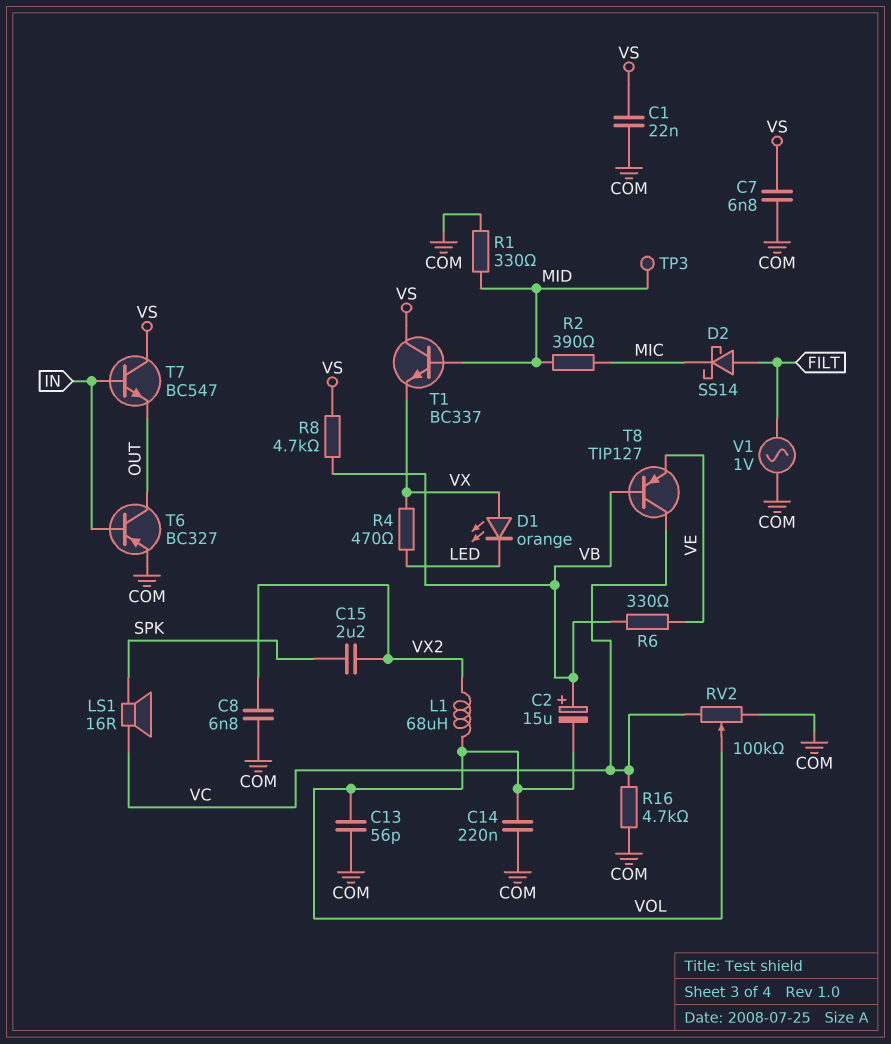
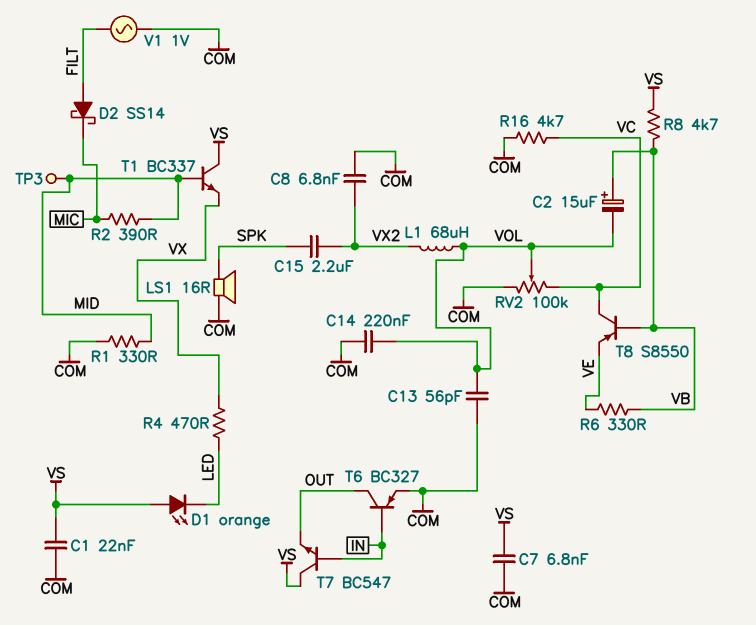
D1: LED orange (A VX, K LED) -> LED orange (A VS, K LED)
LS1: speaker 16R (SPK, VC) -> speaker 16R (COM, SPK)
T8: PNP TIP127 (B VB, C VC, E VE) -> PNP S8550 (B VB, C VC, E VE)

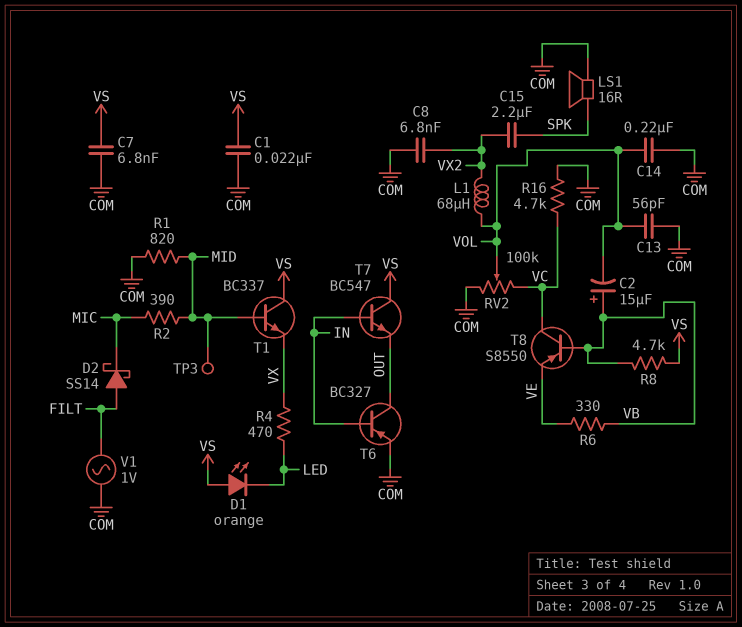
R1: 330 (COM, MID) -> 820 (COM, MID)

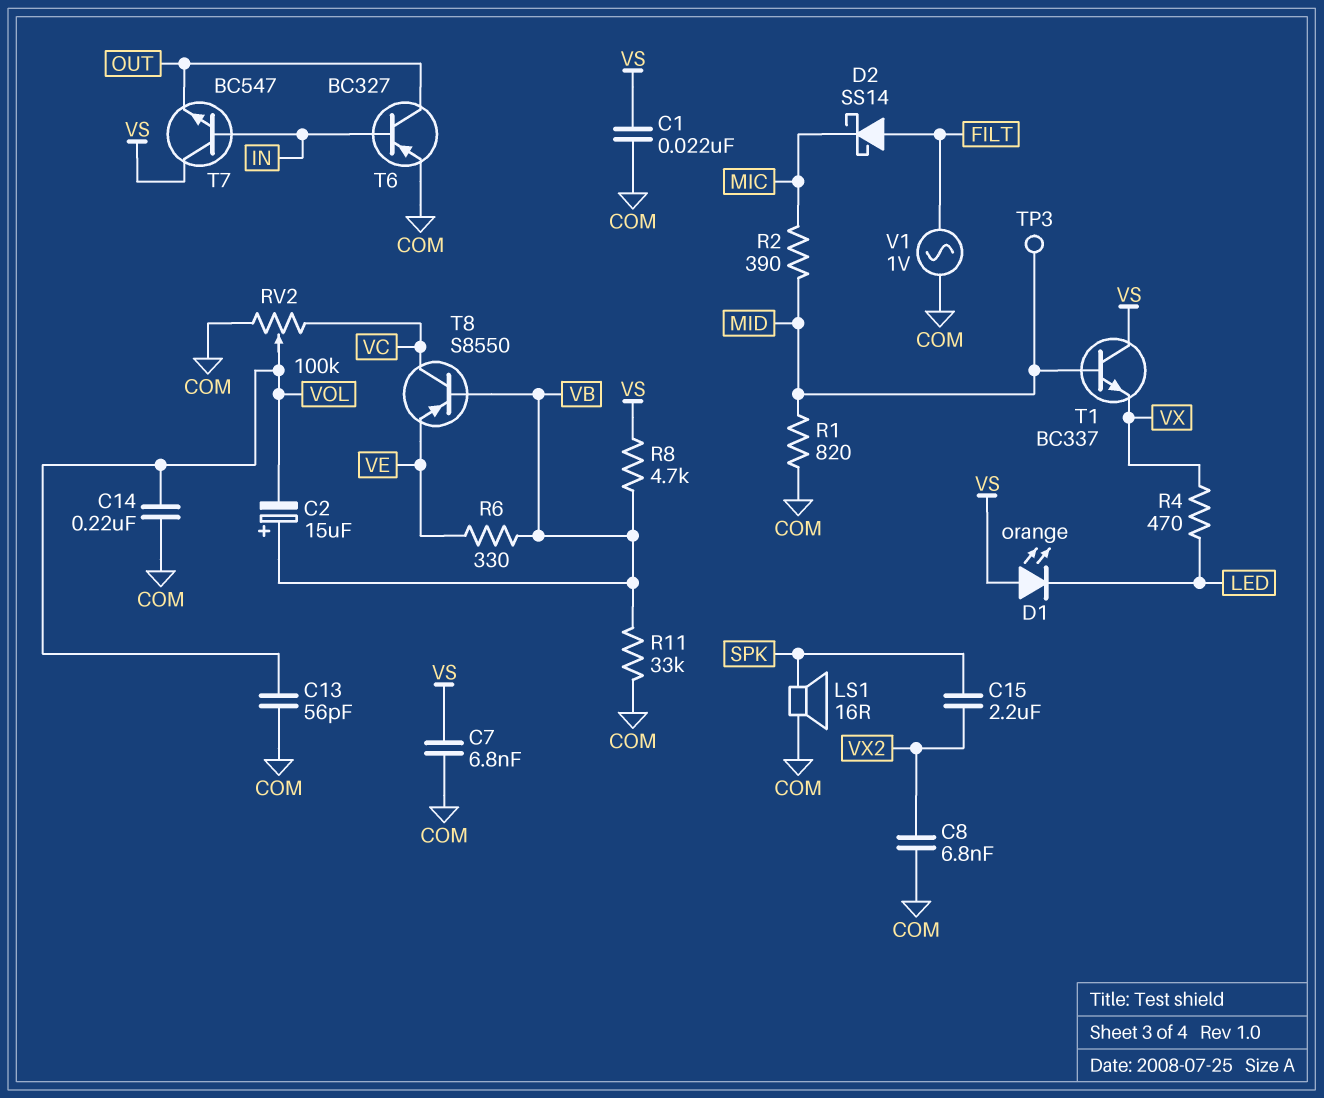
L1: 68uH (VOL, VX2) -> none
R11: none -> 33k (COM, VB)
R16: 4.7k (COM, VC) -> none

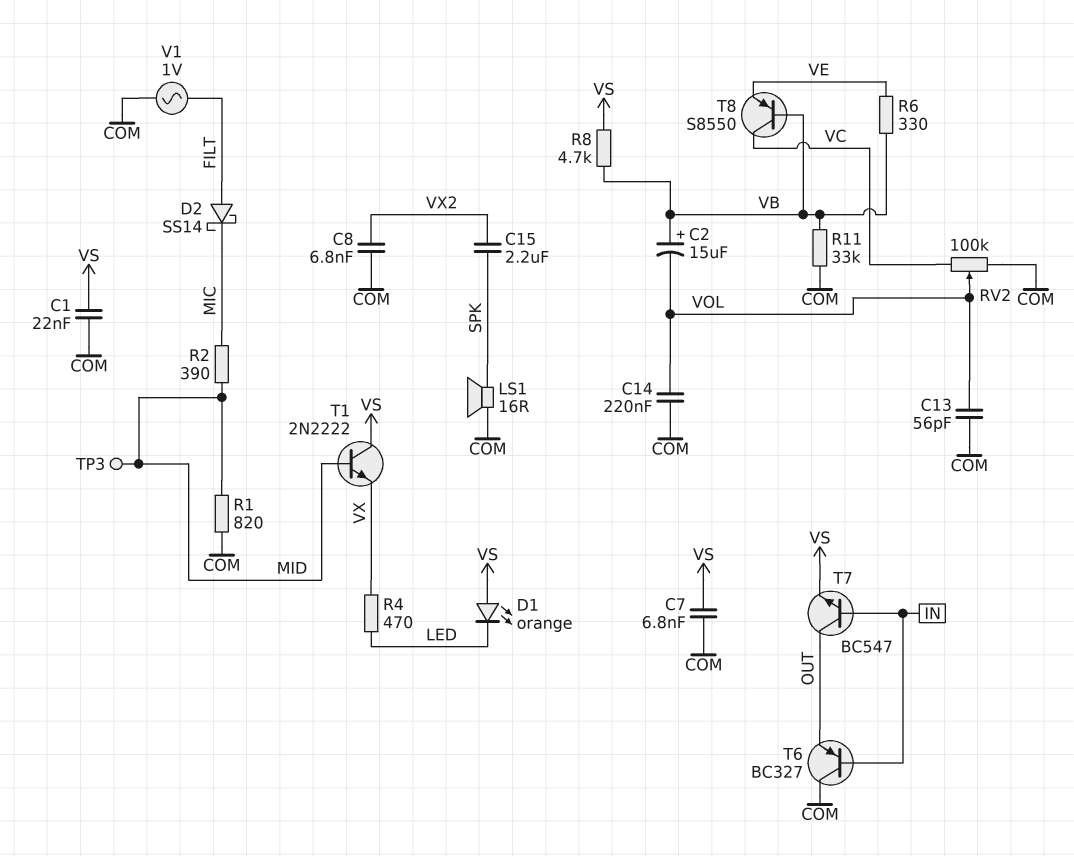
T1: NPN BC337 (B MID, C VS, E VX) -> NPN 2N2222 (B MID, C VS, E VX)
T6: PNP BC327 (B IN, C OUT, E COM) -> PNP BC327 (B IN, C COM, E OUT)
T7: NPN BC547 (B IN, C VS, E OUT) -> NPN BC547 (B IN, C OUT, E VS)

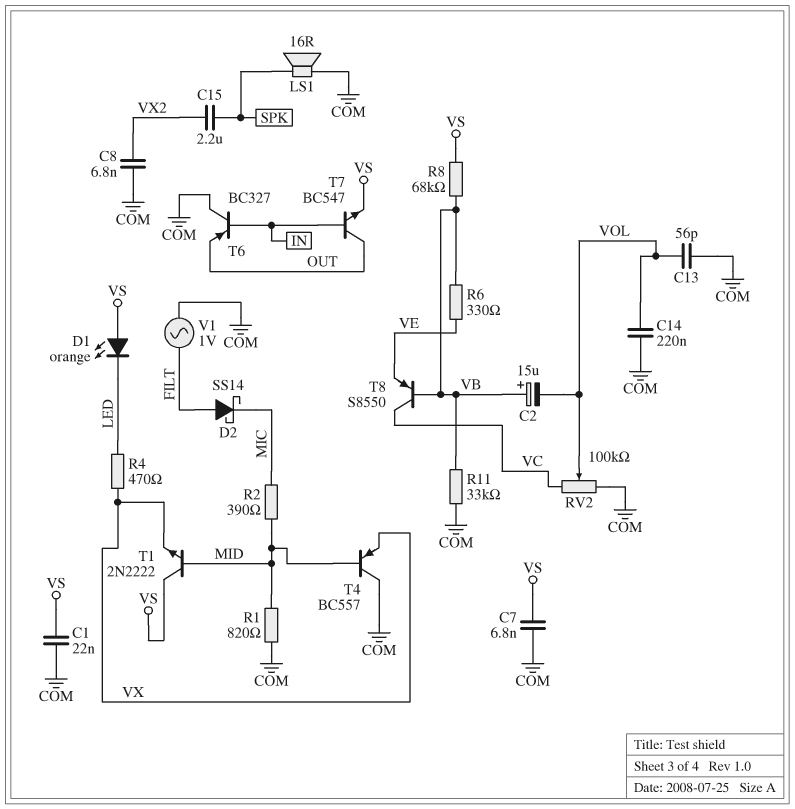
R8: 4.7k (VB, VS) -> 68k (VB, VS)
T4: none -> PNP BC557 (B MID, C COM, E VX)
TP3: test point (MID) -> none

